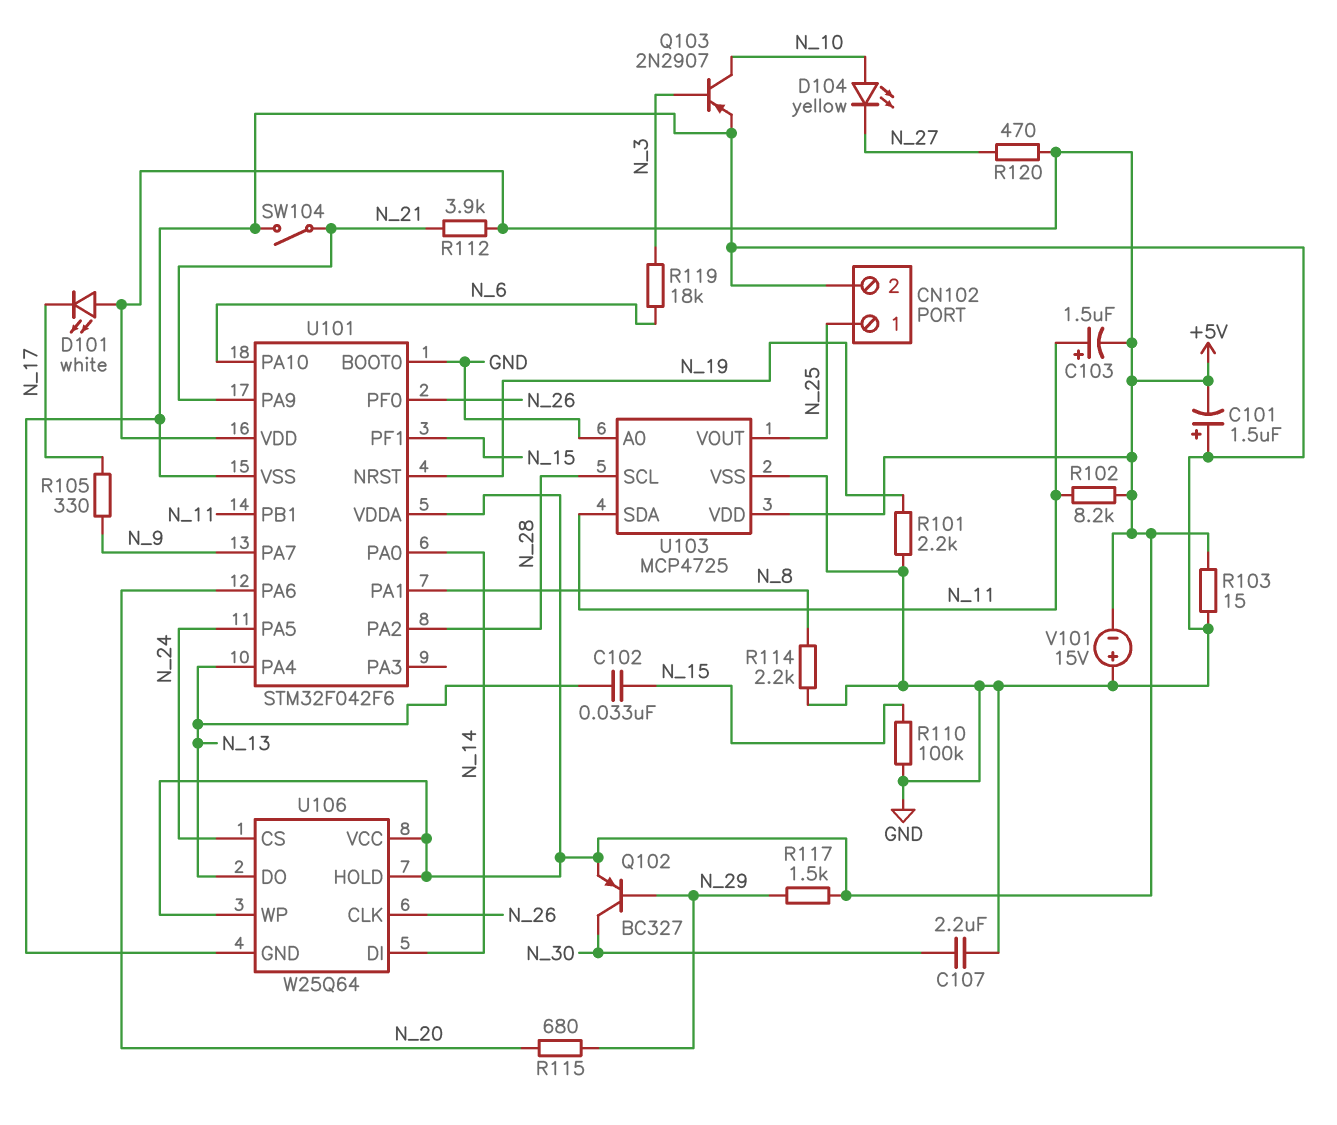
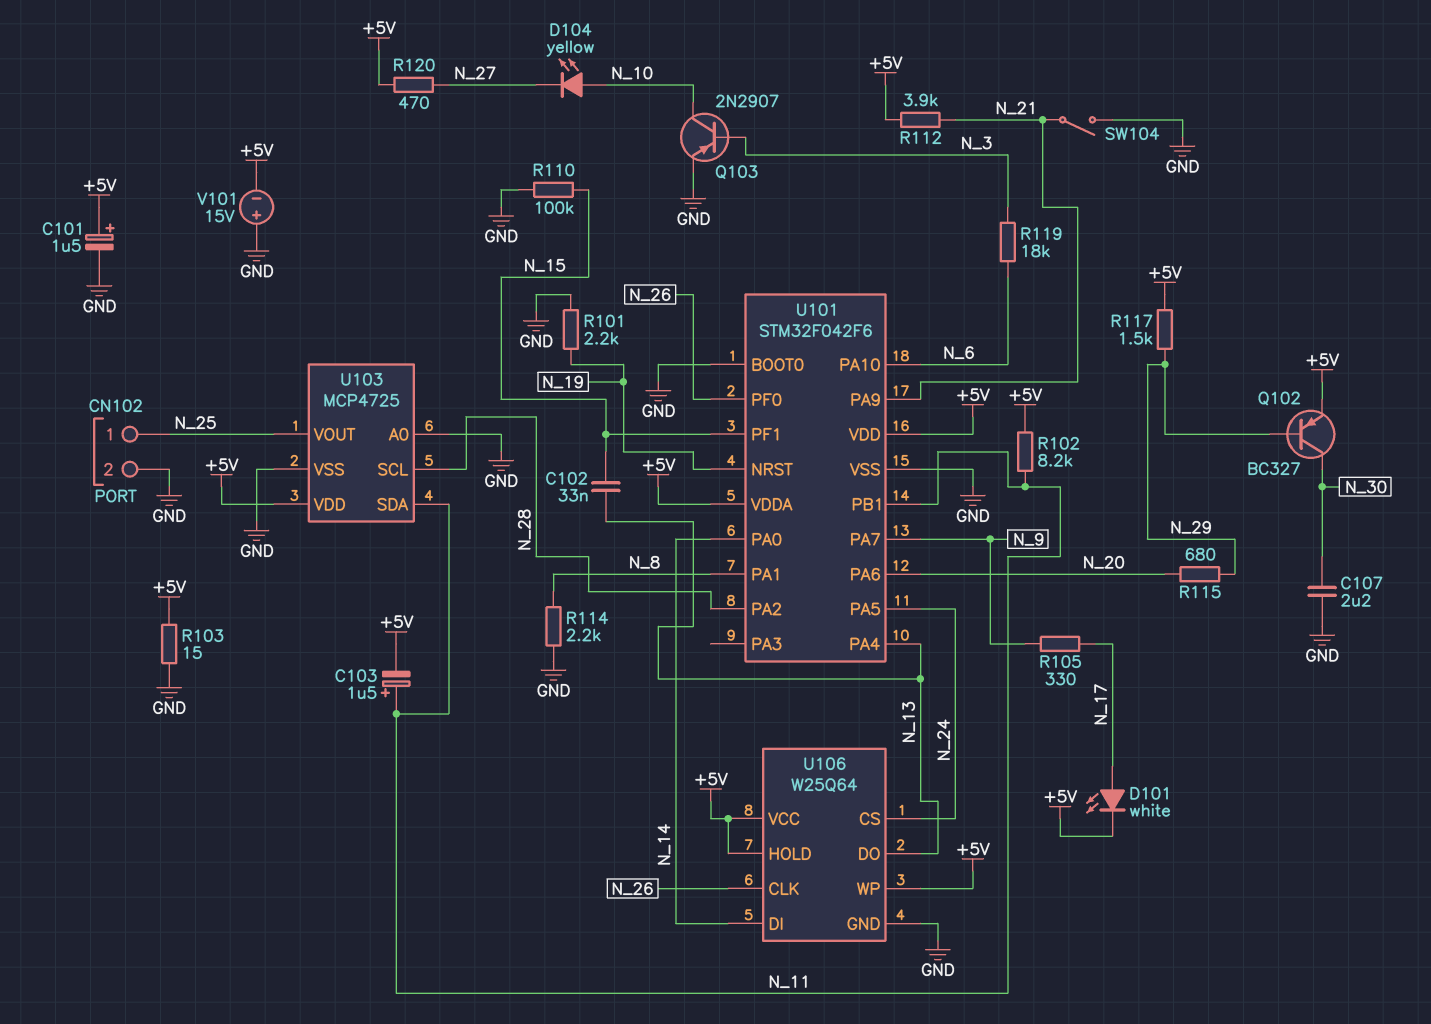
C101: 1.5uF (plus GND, minus +5V) -> 1.5uF (plus +5V, minus GND)
D101: LED white (A +5V, K N_17) -> LED white (A N_17, K +5V)

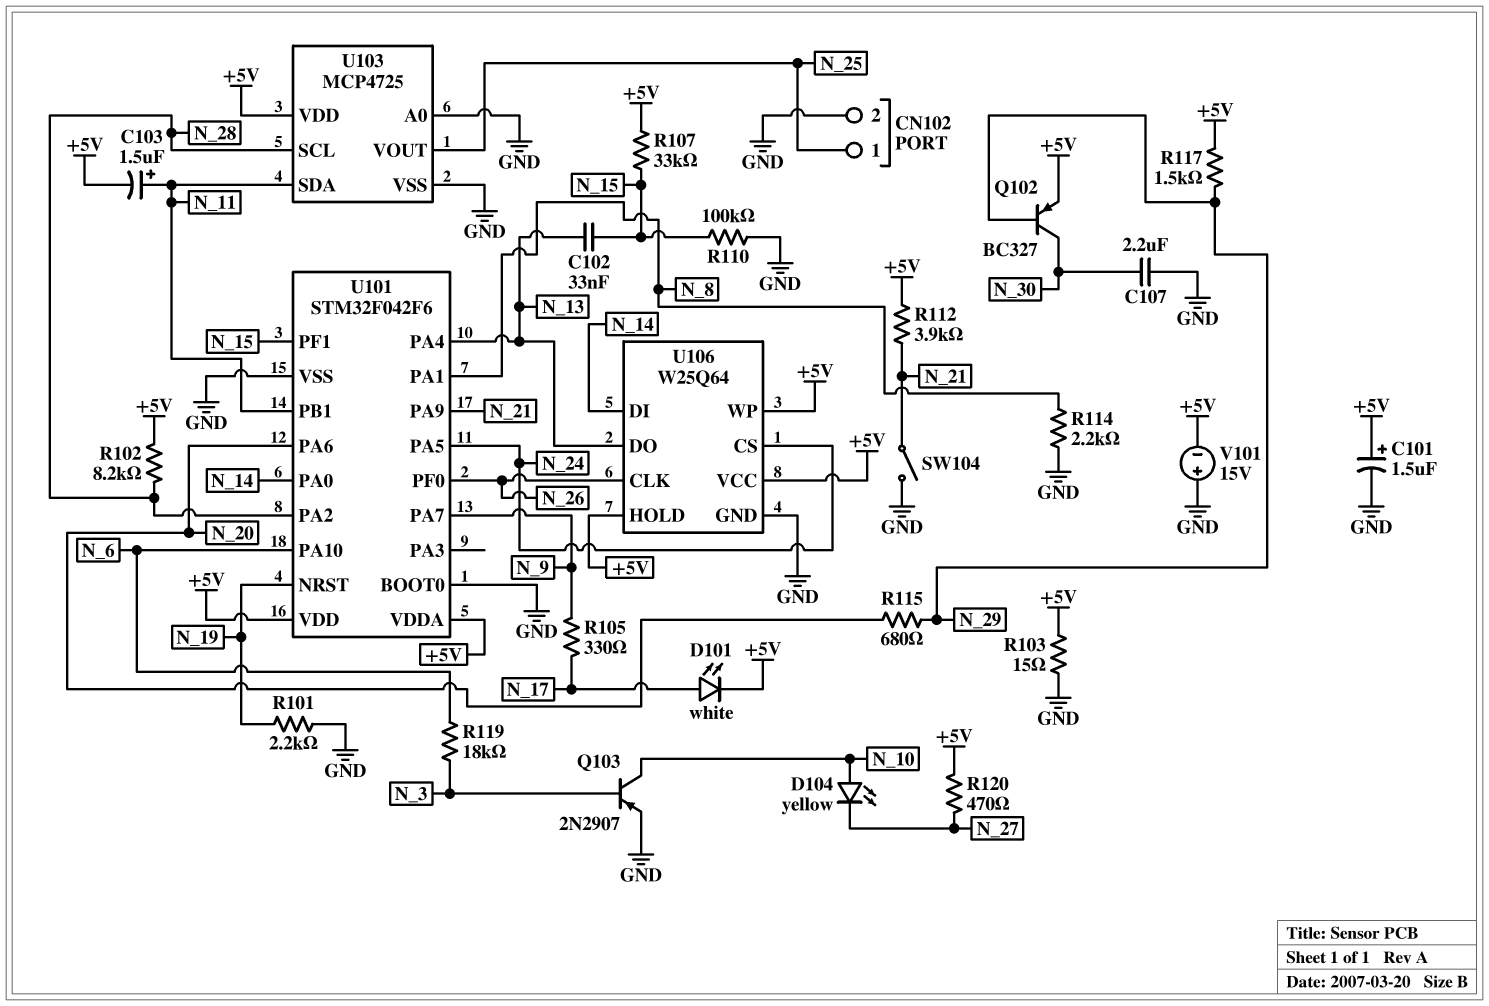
R102: 8.2k (+5V, N_11) -> 8.2k (+5V, N_28)
R107: none -> 33k (+5V, N_15)

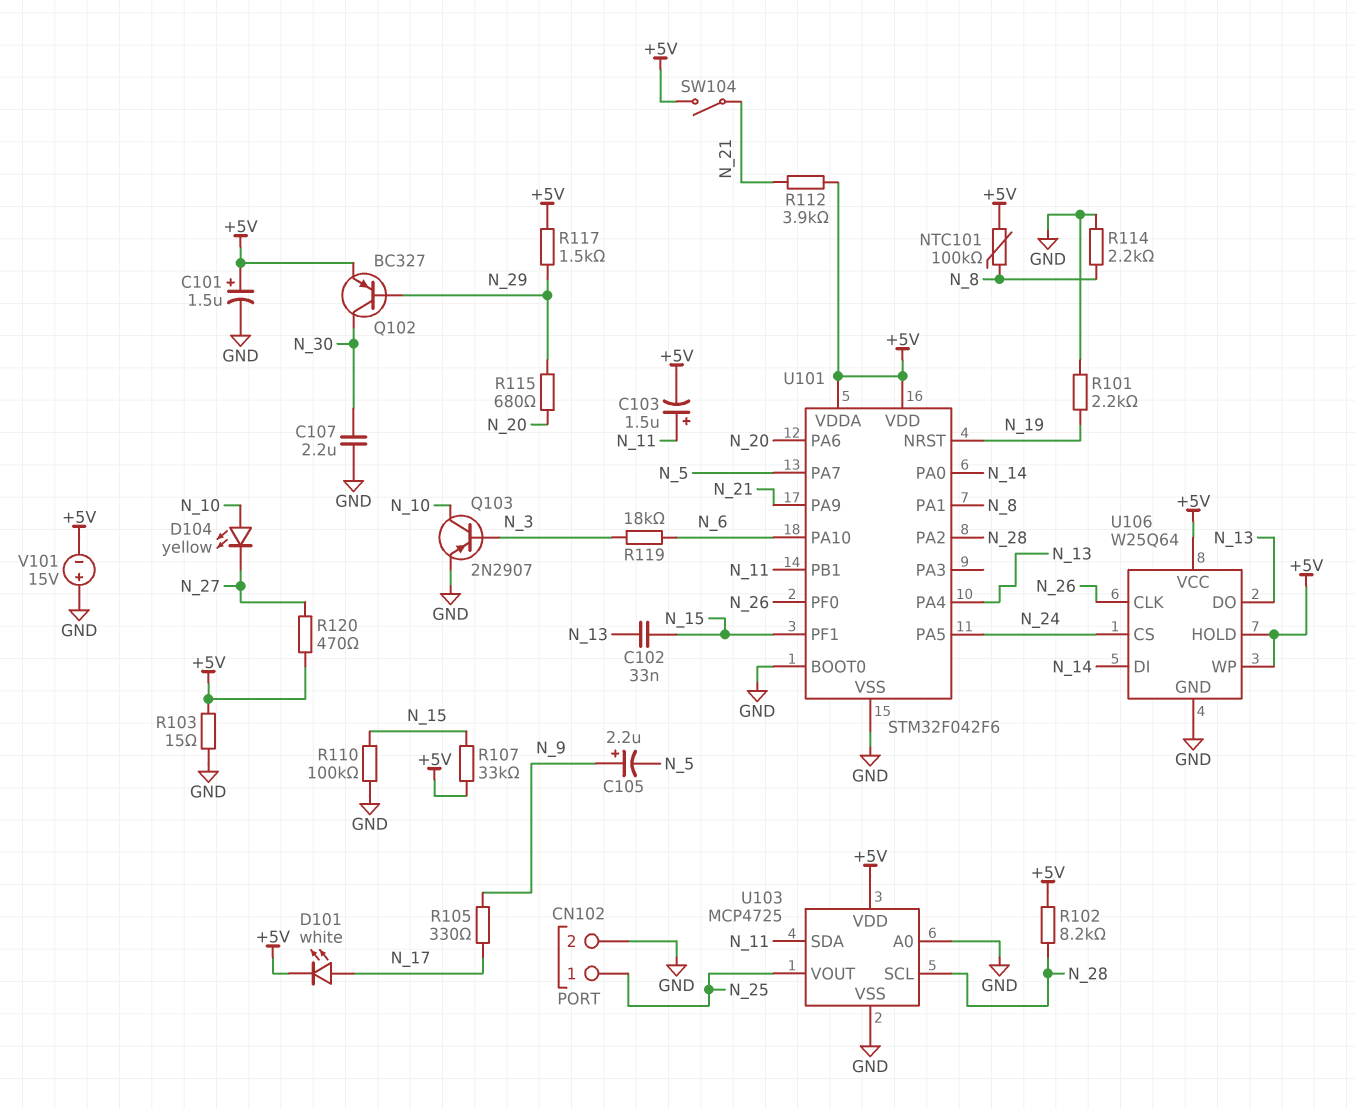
C105: none -> 2.2uF (plus N_9, minus N_5)
NTC101: none -> 100k (+5V, N_8)
SW104: switch (GND, N_21) -> switch (+5V, N_21)
U101 pin PA7: N_9 -> N_5

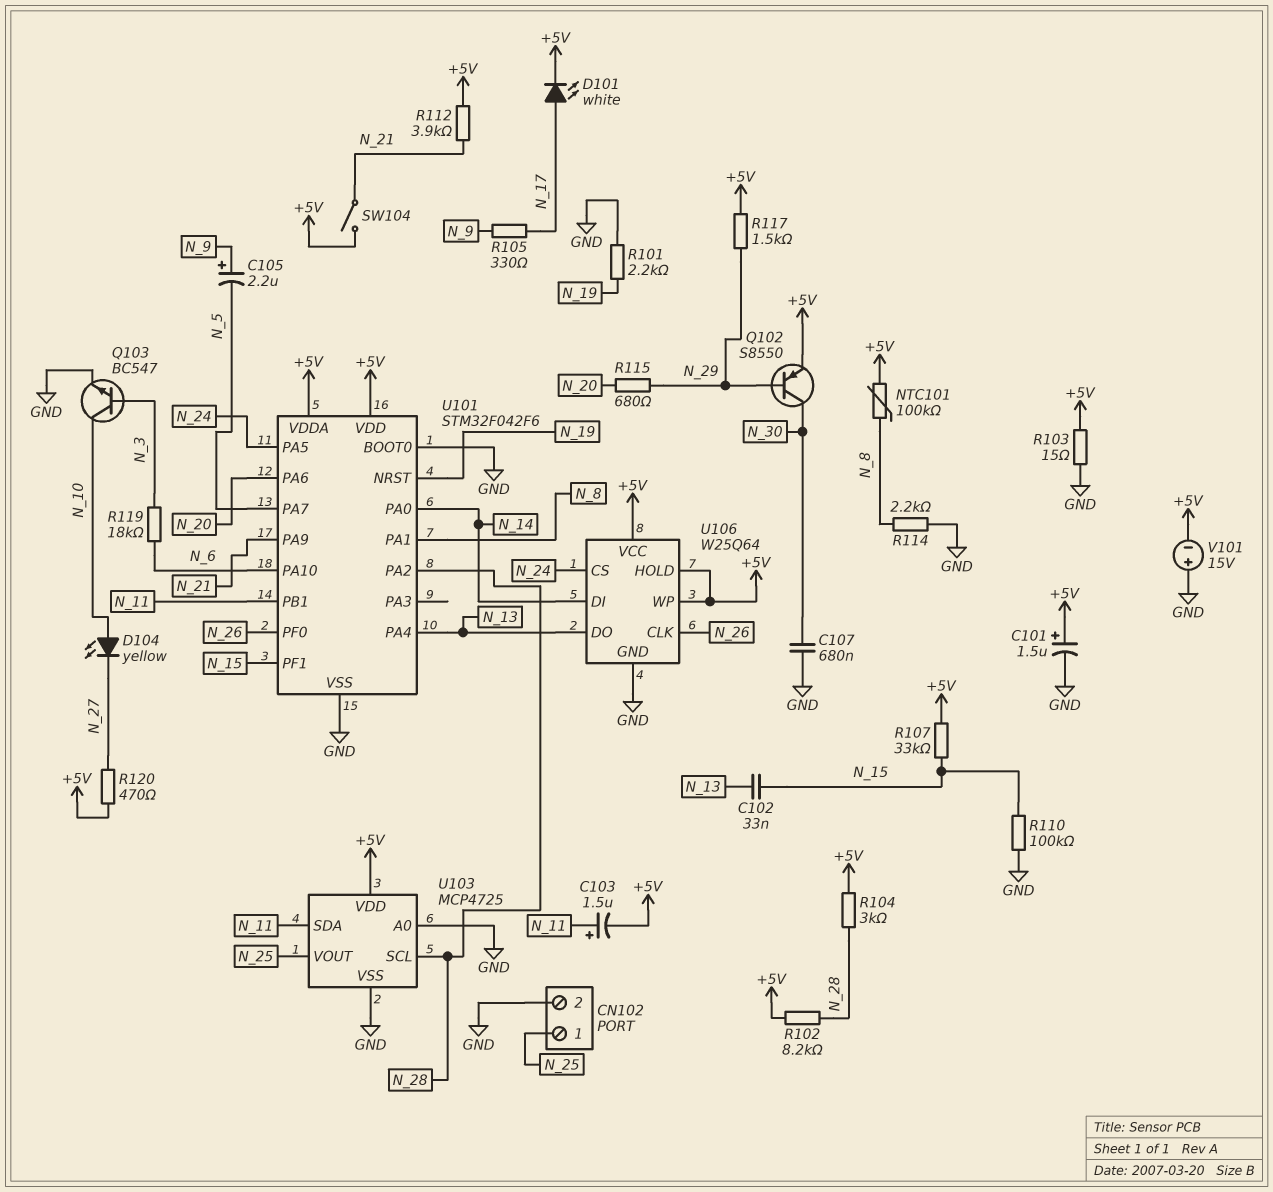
C107: 2.2uF (GND, N_30) -> 680nF (GND, N_30)
Q102: PNP BC327 (B N_29, C N_30, E +5V) -> PNP S8550 (B N_29, C N_30, E +5V)
Q103: PNP 2N2907 (B N_3, C N_10, E GND) -> NPN BC547 (B N_3, C N_10, E GND)
R104: none -> 3k (+5V, N_28)

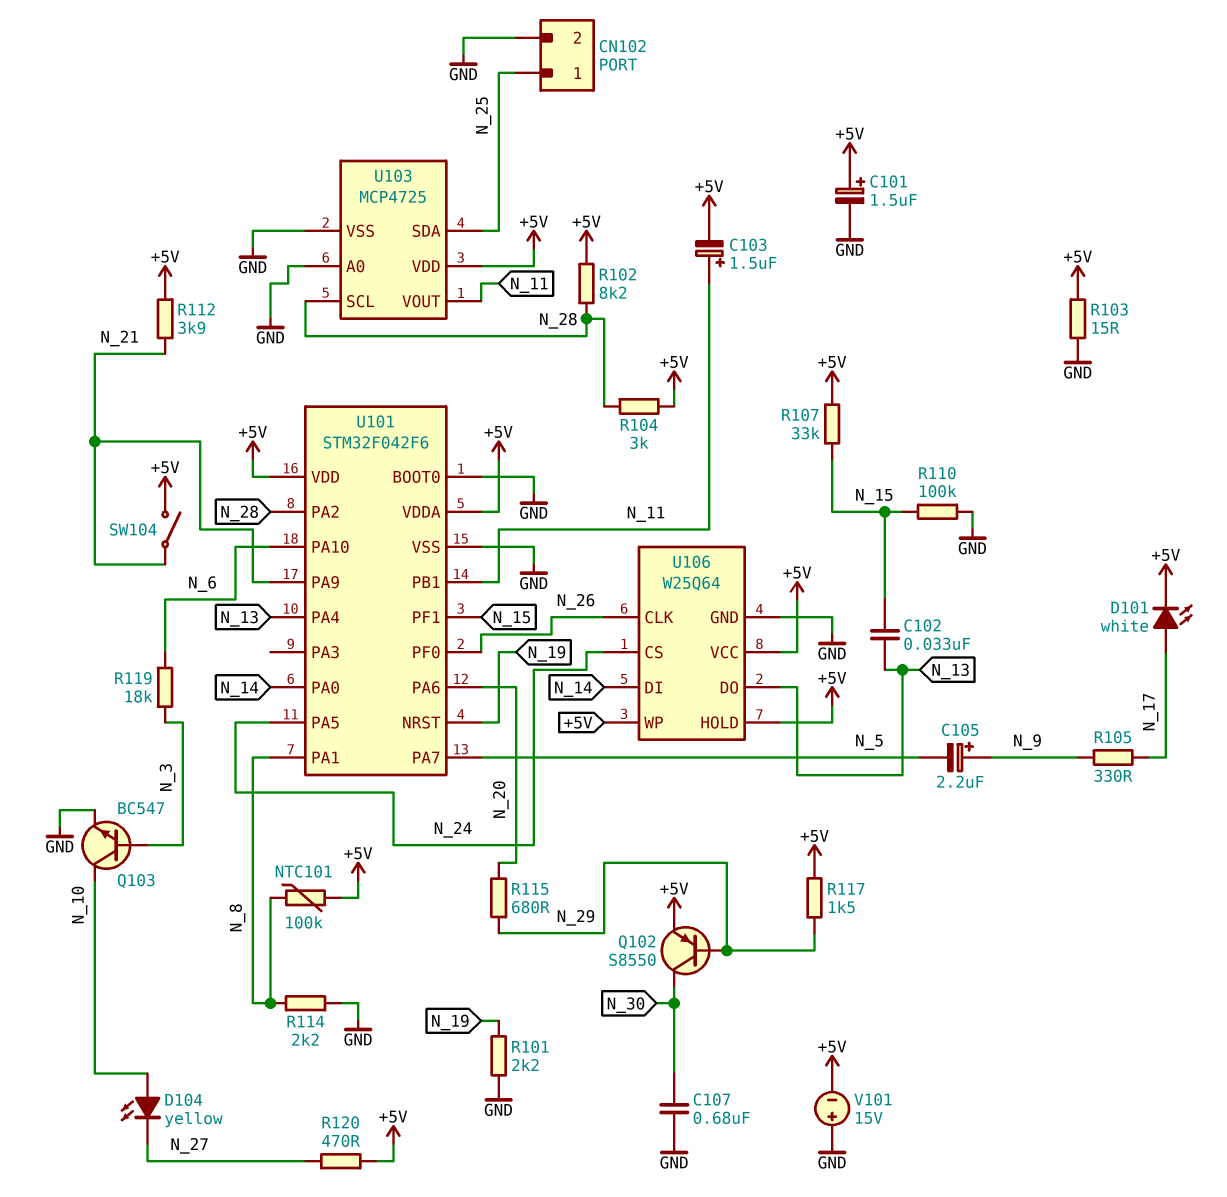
U103 pin SDA: N_11 -> N_25
U103 pin VOUT: N_25 -> N_11

